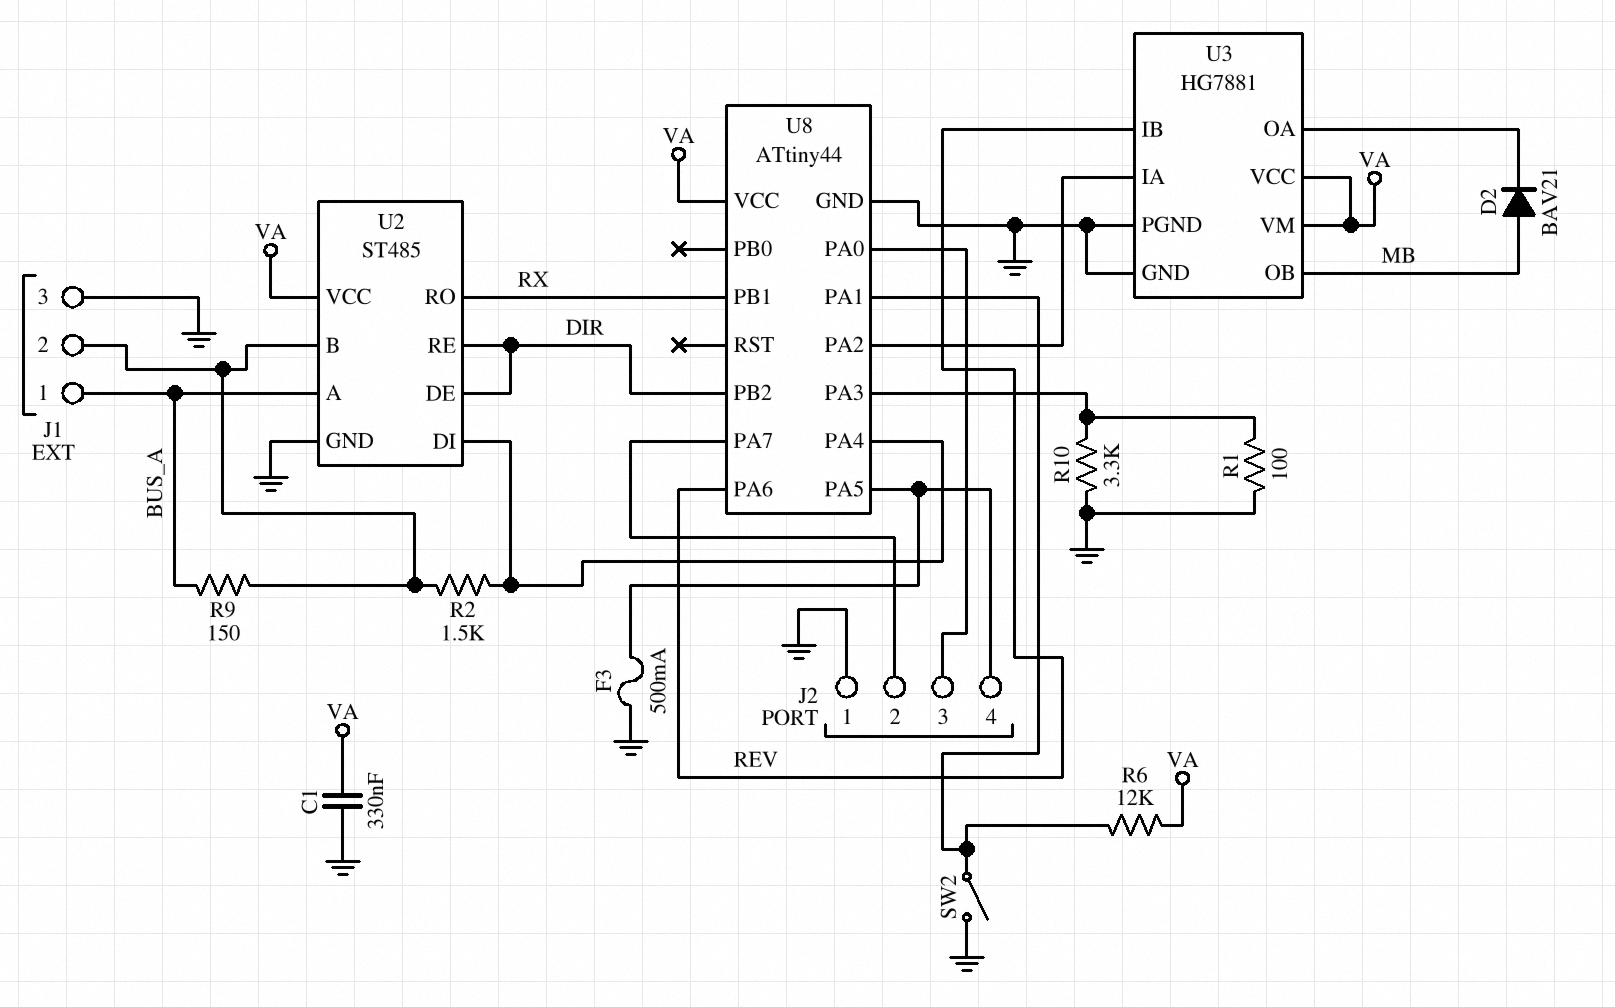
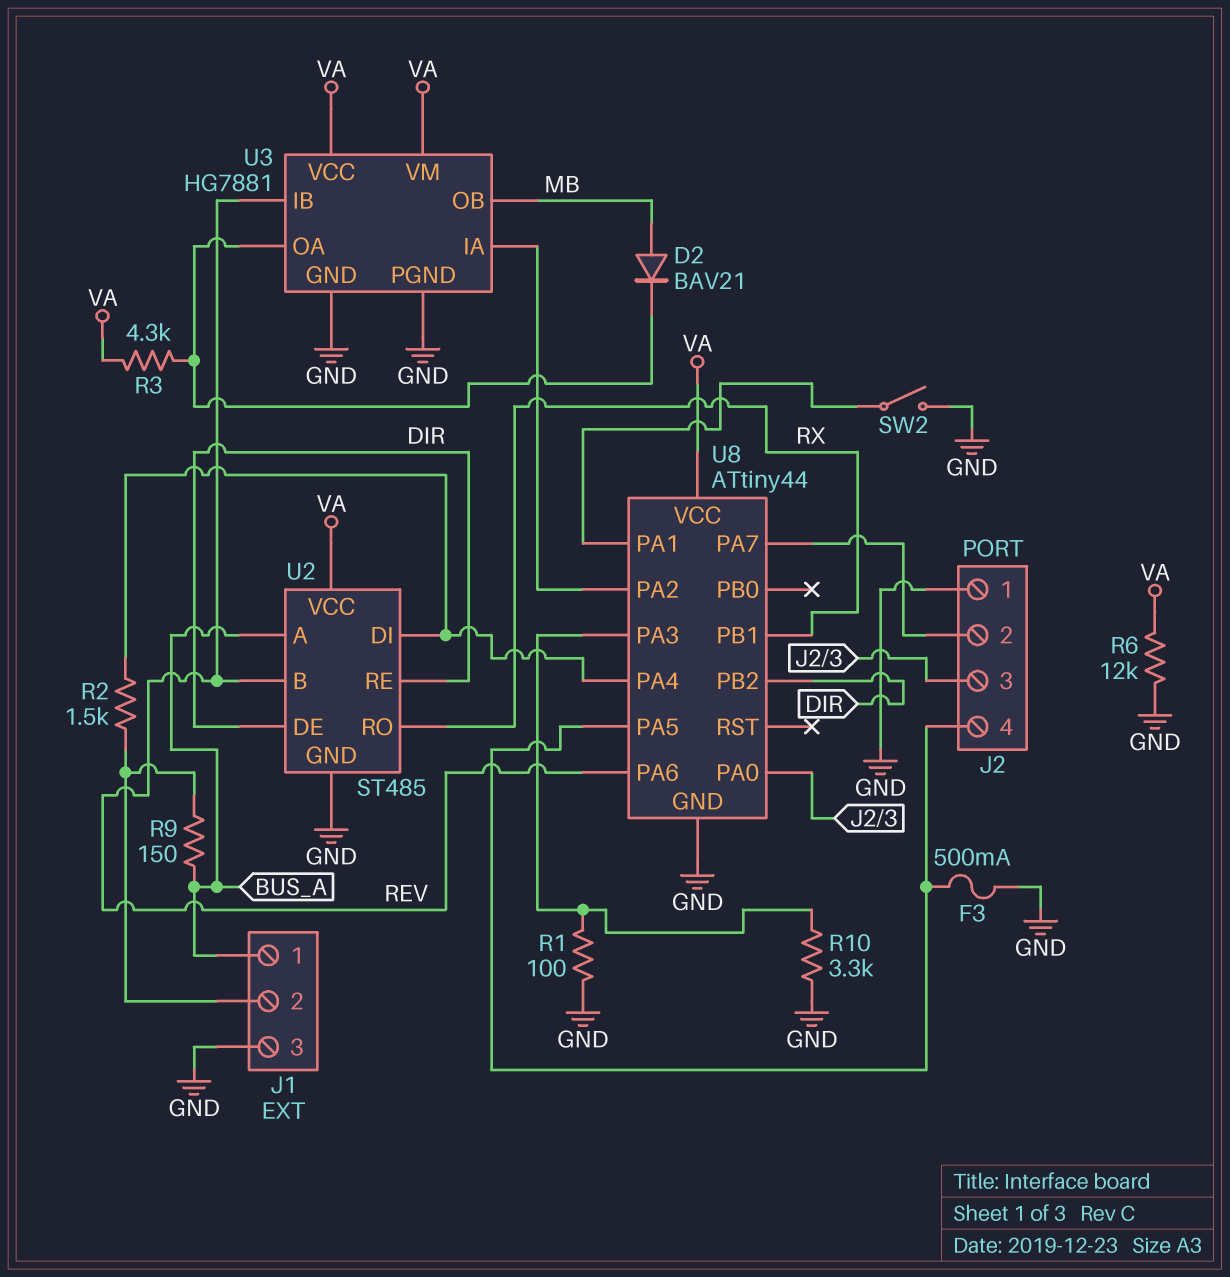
C1: 330nF (GND, VA) -> none
R3: none -> 4.3k (U3/OA, VA)
R6: 12k (U8/PA1, VA) -> 12k (GND, VA)
U2 pin B: J1/2 -> REV

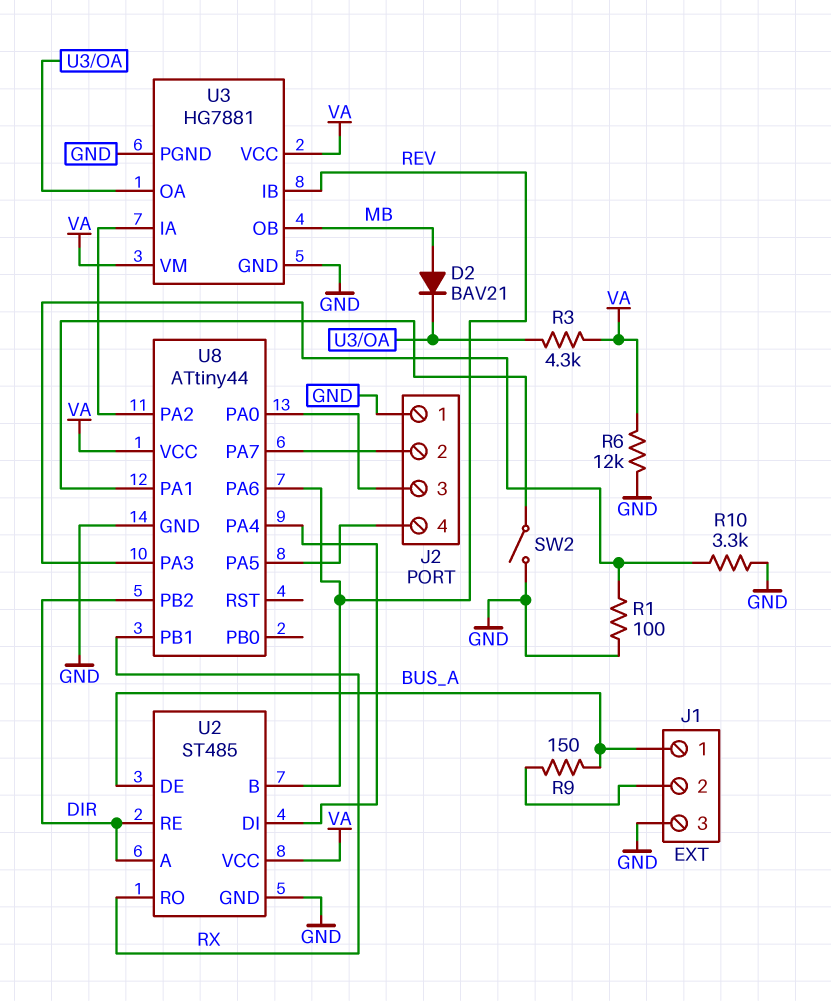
F3: 500mA (GND, J2/4) -> none
R2: 1.5k (J1/2, U2/DI) -> none
U2 pin A: BUS_A -> DIR
U2 pin DE: DIR -> BUS_A

